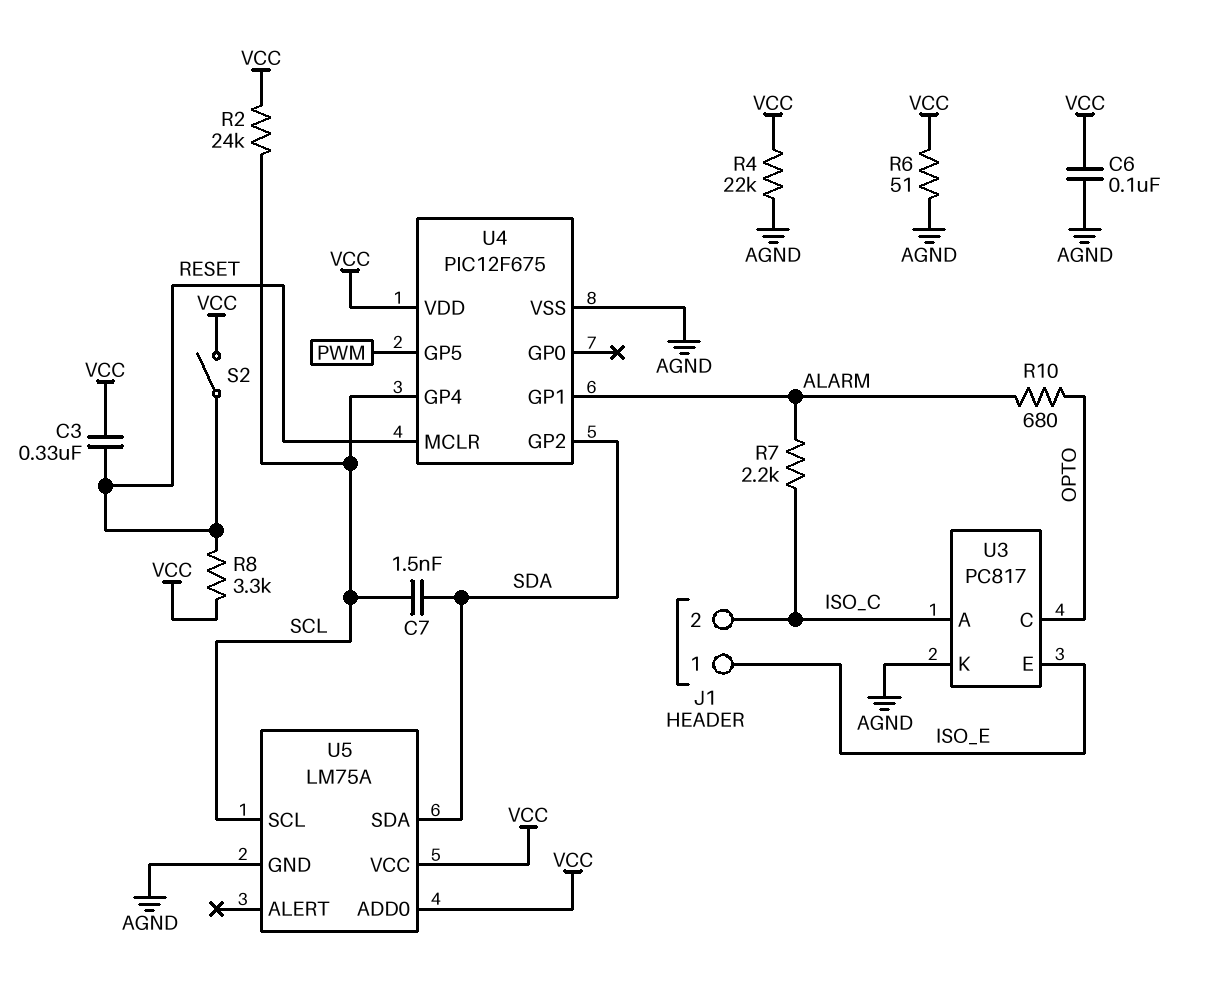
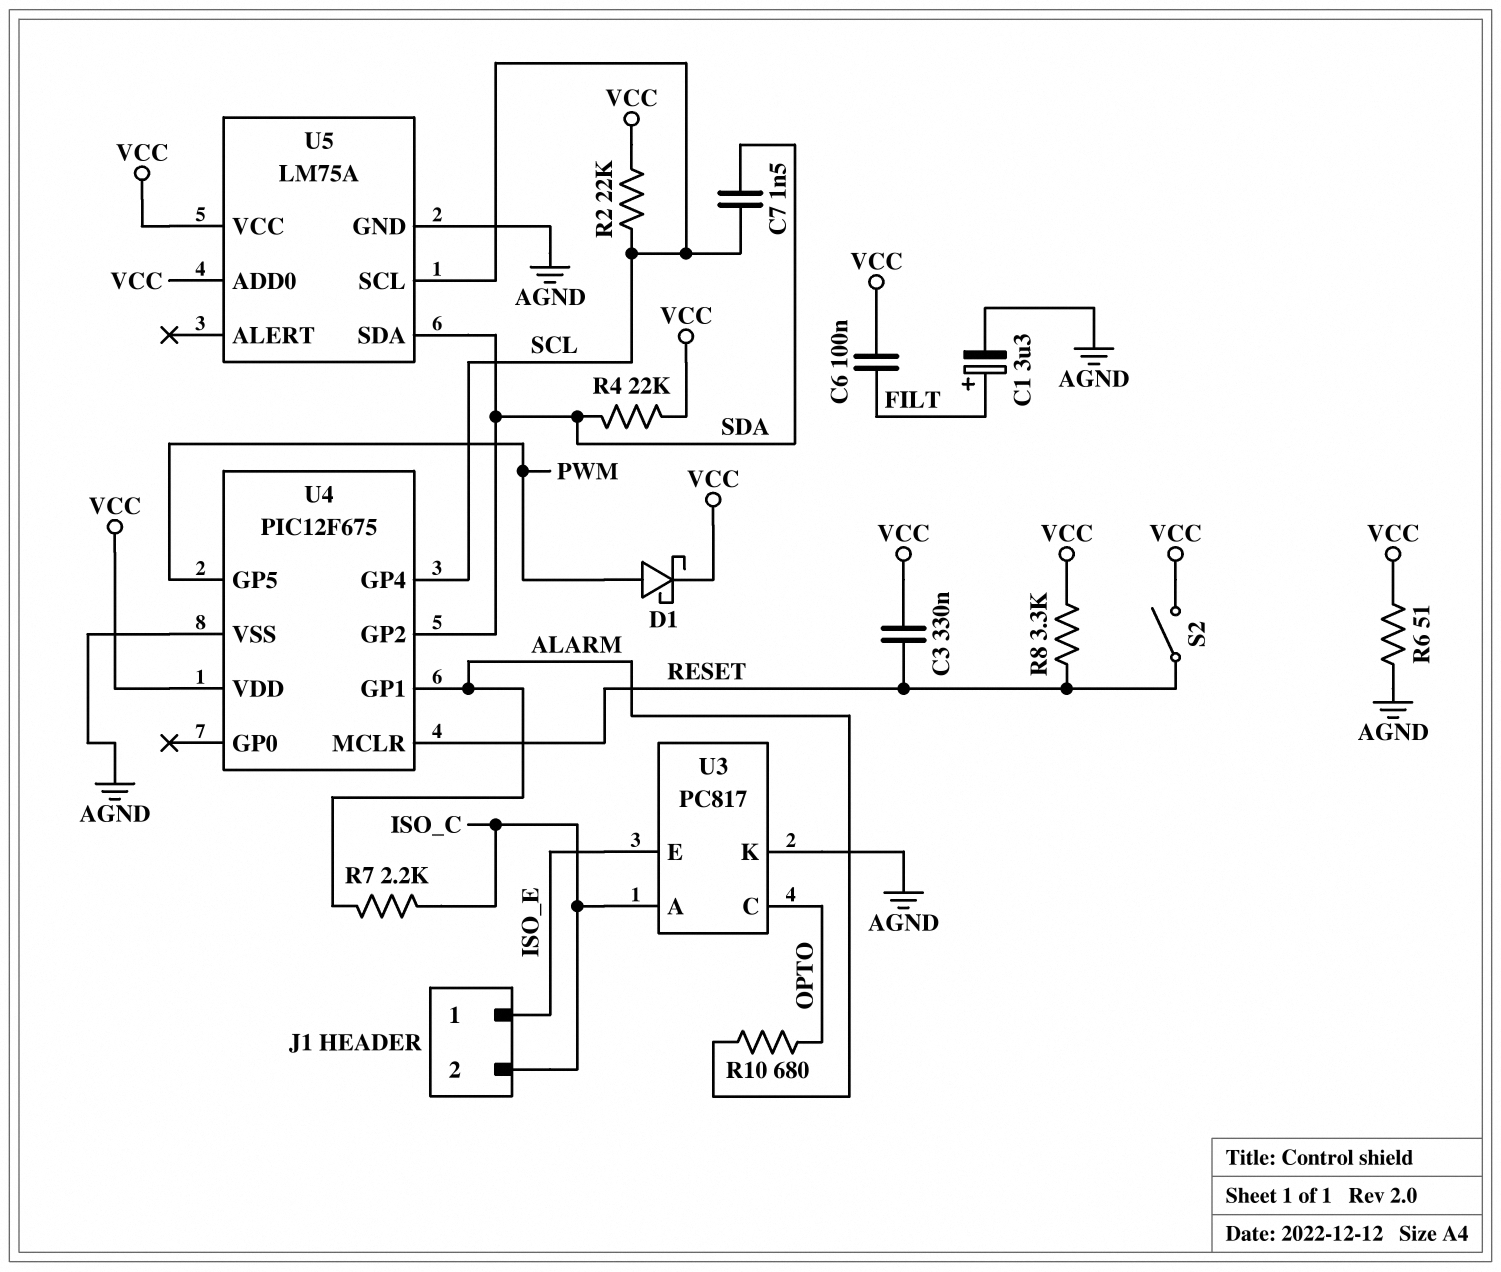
C1: none -> 3.3uF (plus FILT, minus AGND)
C6: 100nF (AGND, VCC) -> 100nF (FILT, VCC)
D1: none -> schottky (A PWM, K VCC)
R2: 24k (SCL, VCC) -> 22k (SCL, VCC)
R4: 22k (AGND, VCC) -> 22k (SDA, VCC)

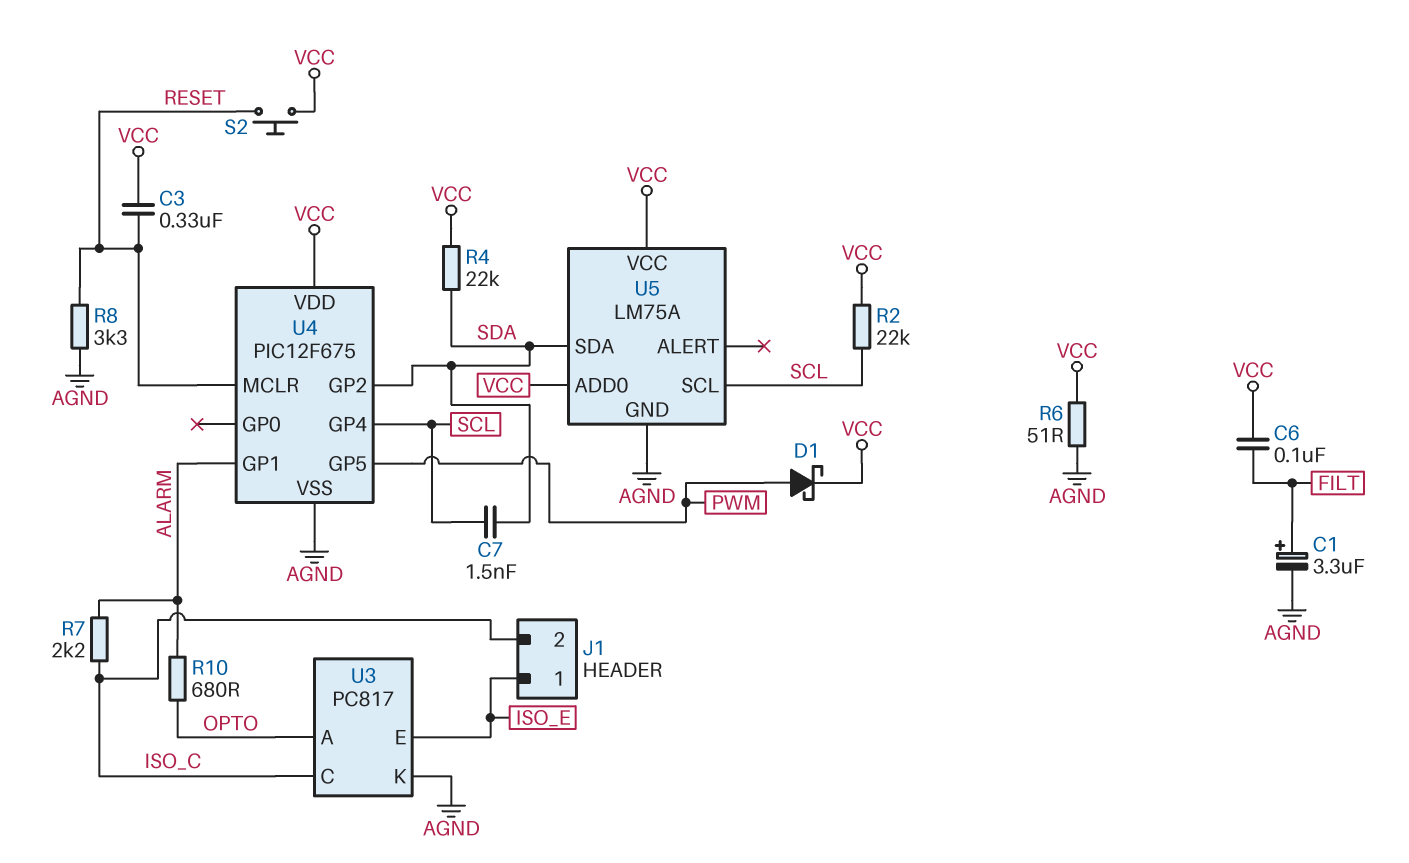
R8: 3.3k (RESET, VCC) -> 3.3k (AGND, RESET)
S2: switch (RESET, VCC) -> button (RESET, VCC)
U3 pin A: ISO_C -> OPTO
U3 pin C: OPTO -> ISO_C

